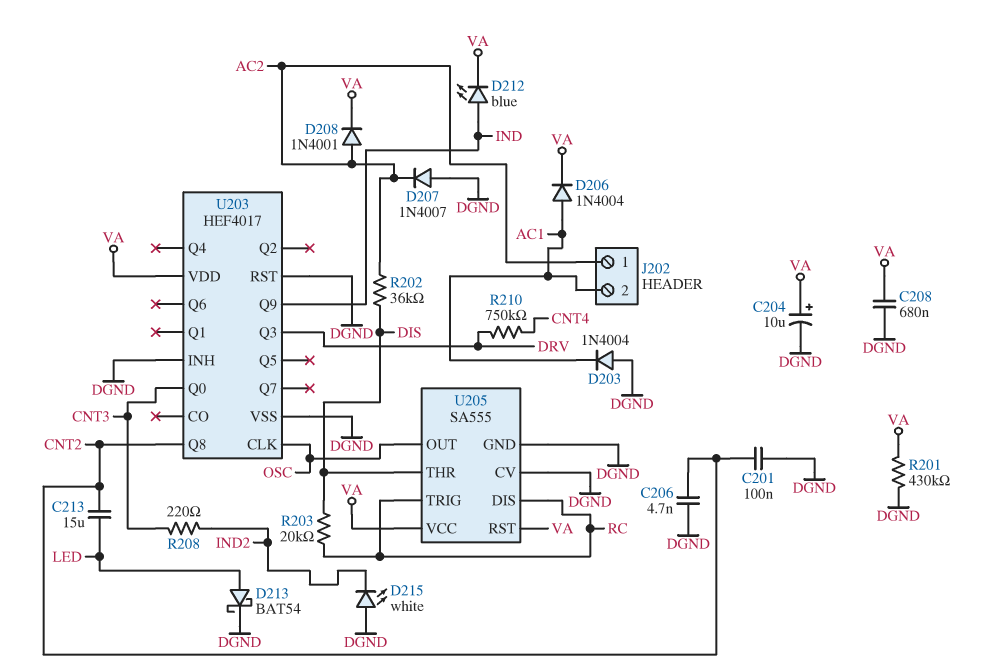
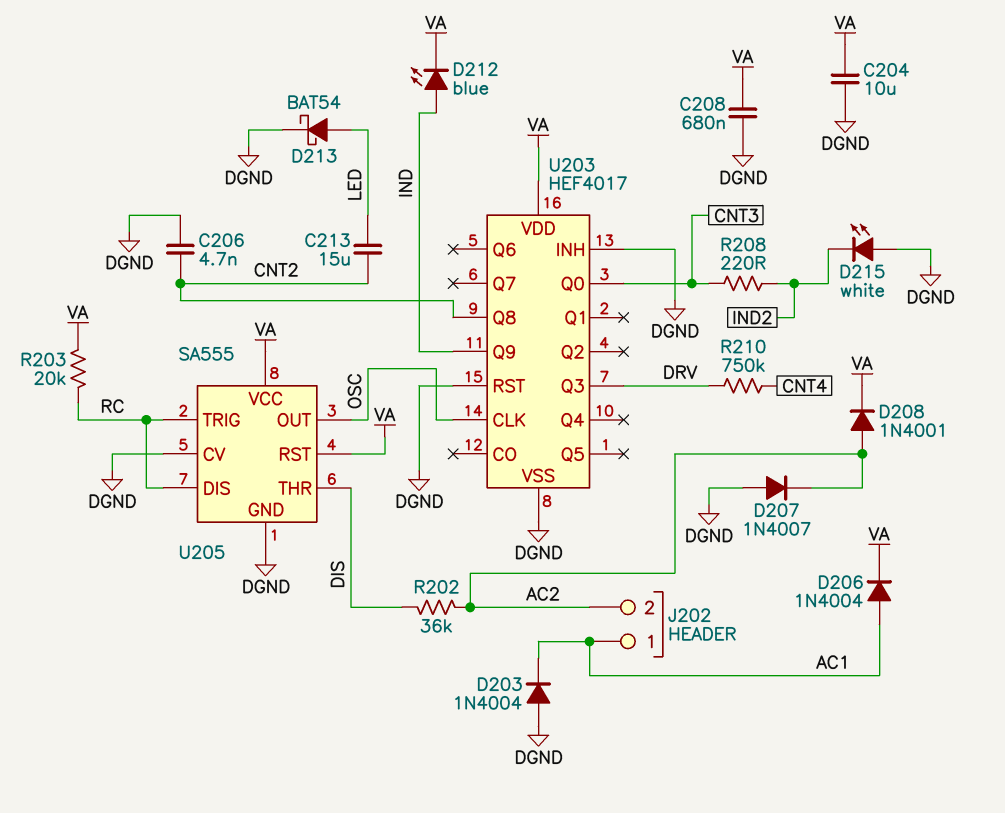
C201: 100nF (CNT2, DGND) -> none
C204: 10uF (plus VA, minus DGND) -> 10uF (DGND, VA)
J202 pin 1: AC2 -> AC1
J202 pin 2: AC1 -> AC2
R201: 430k (DGND, VA) -> none
R203: 20k (DIS, RC) -> 20k (RC, VA)

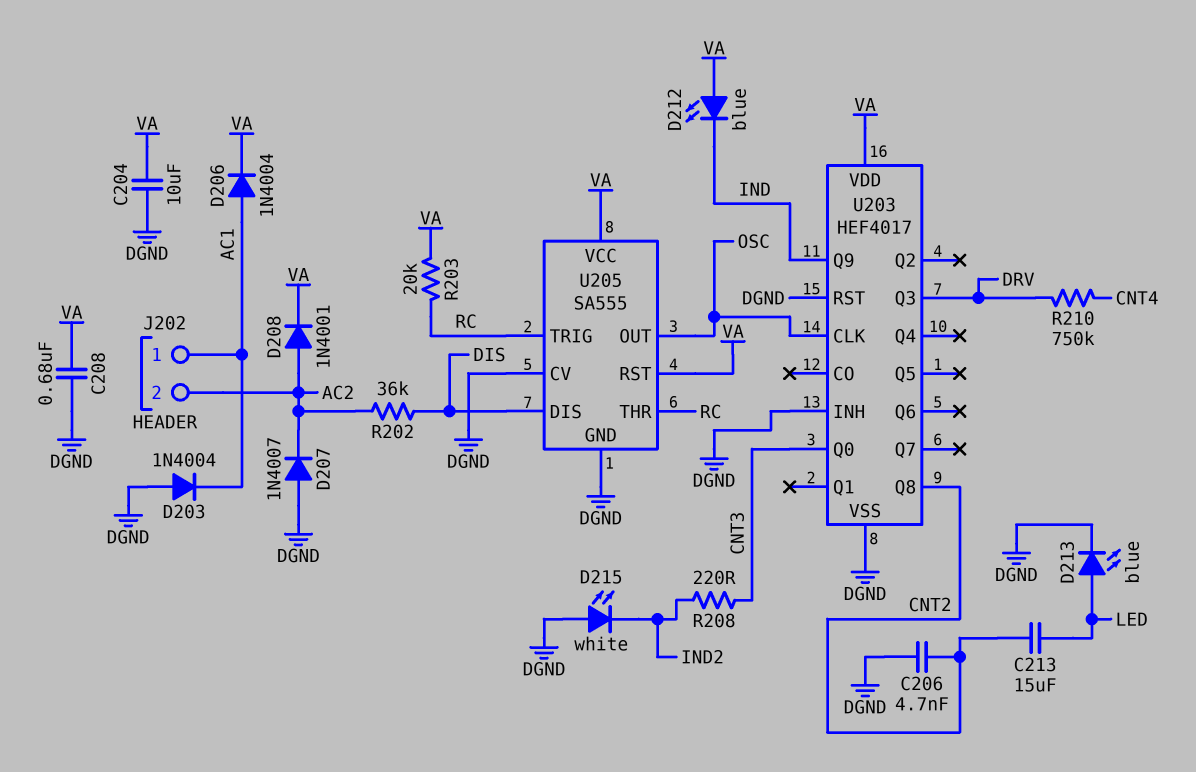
D212: LED blue (A IND, K VA) -> LED blue (A VA, K IND)
D213: schottky BAT54 (A LED, K DGND) -> LED blue (A LED, K DGND)
U205 pin DIS: RC -> DIS
U205 pin THR: DIS -> RC

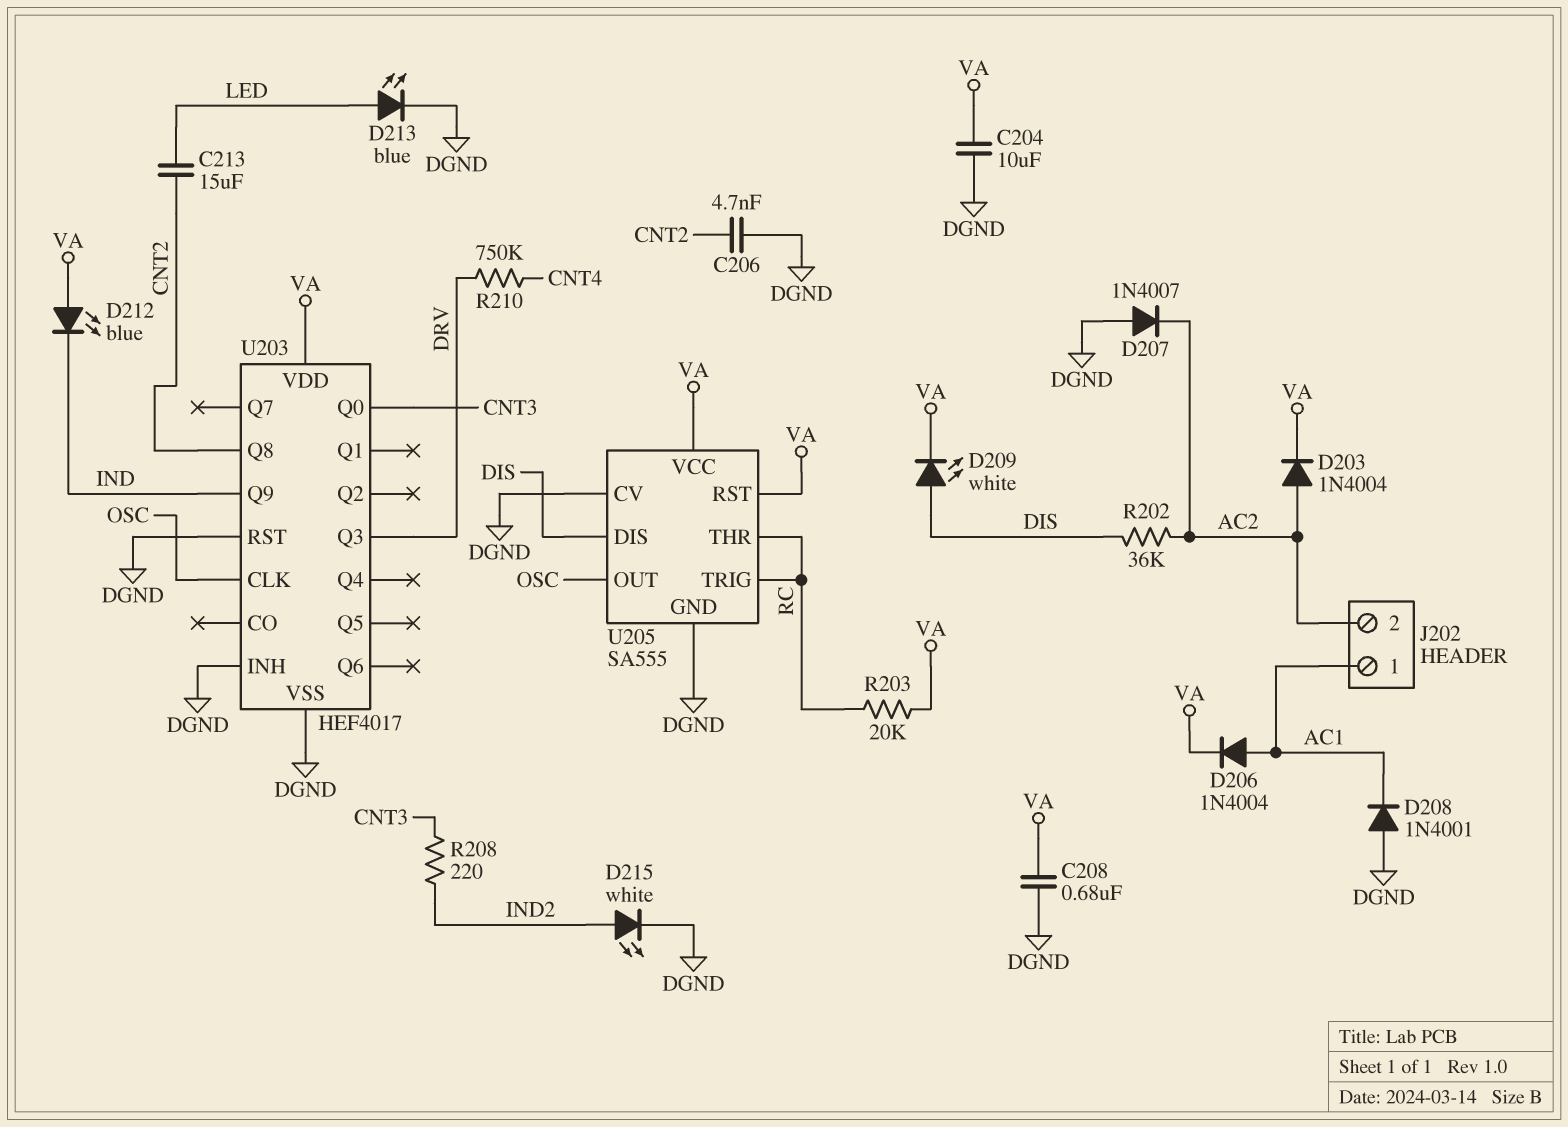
D203: diode 1N4004 (A DGND, K AC1) -> diode 1N4004 (A AC2, K VA)
D208: diode 1N4001 (A AC2, K VA) -> diode 1N4001 (A DGND, K AC1)
D209: none -> LED white (A DIS, K VA)
D215: LED white (A DGND, K IND2) -> LED white (A IND2, K DGND)

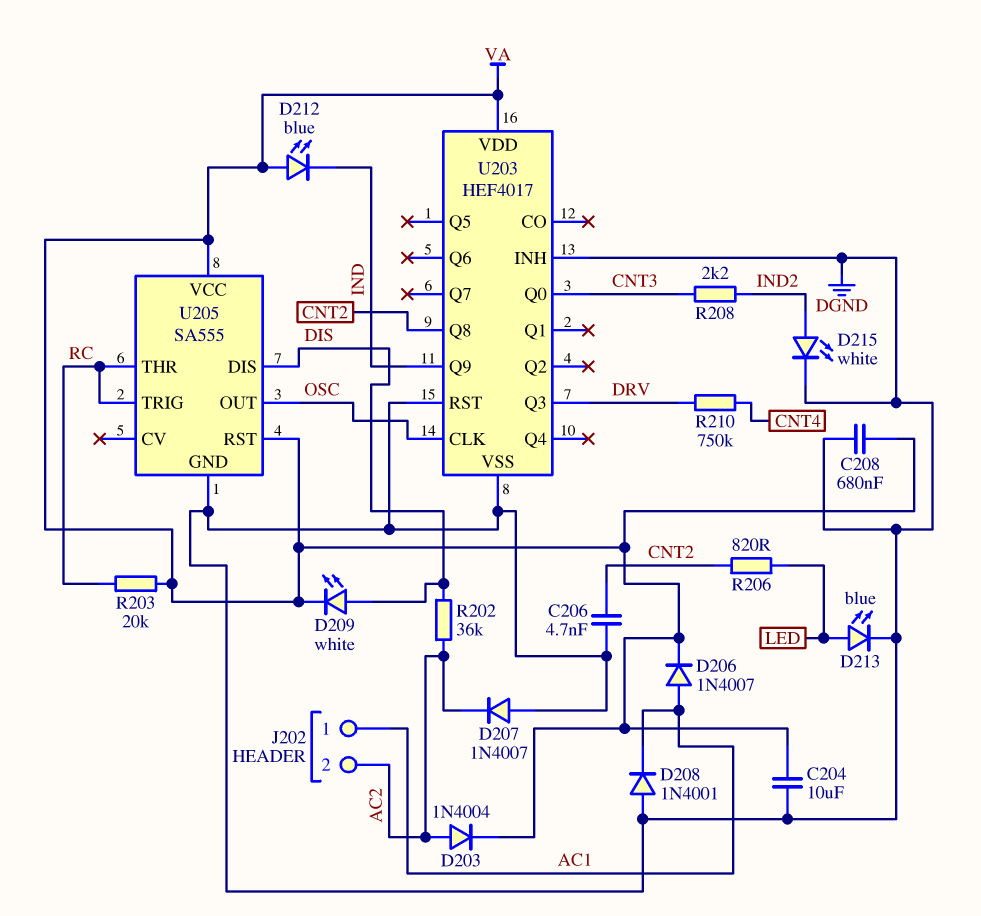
C213: 15uF (CNT2, LED) -> none
D206: diode 1N4004 (A AC1, K VA) -> diode 1N4007 (A AC1, K VA)
R206: none -> 820 (CNT2, LED)
R208: 220 (CNT3, IND2) -> 2.2k (CNT3, IND2)
U205 pin CV: DGND -> none

